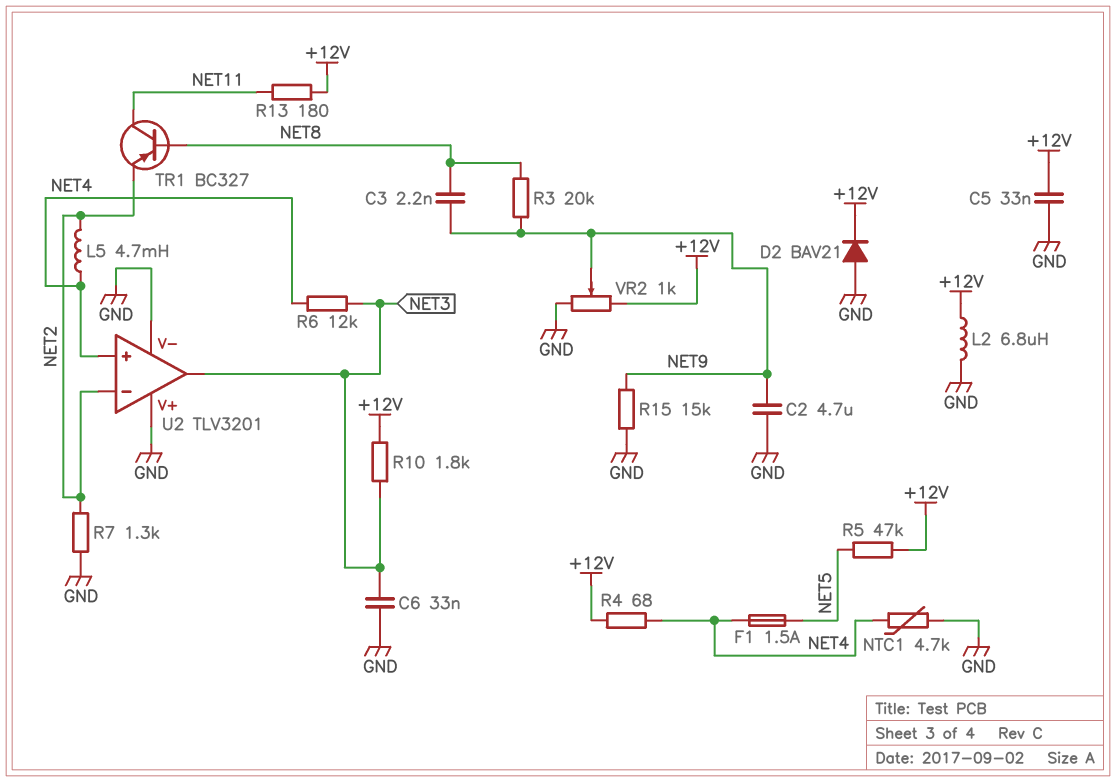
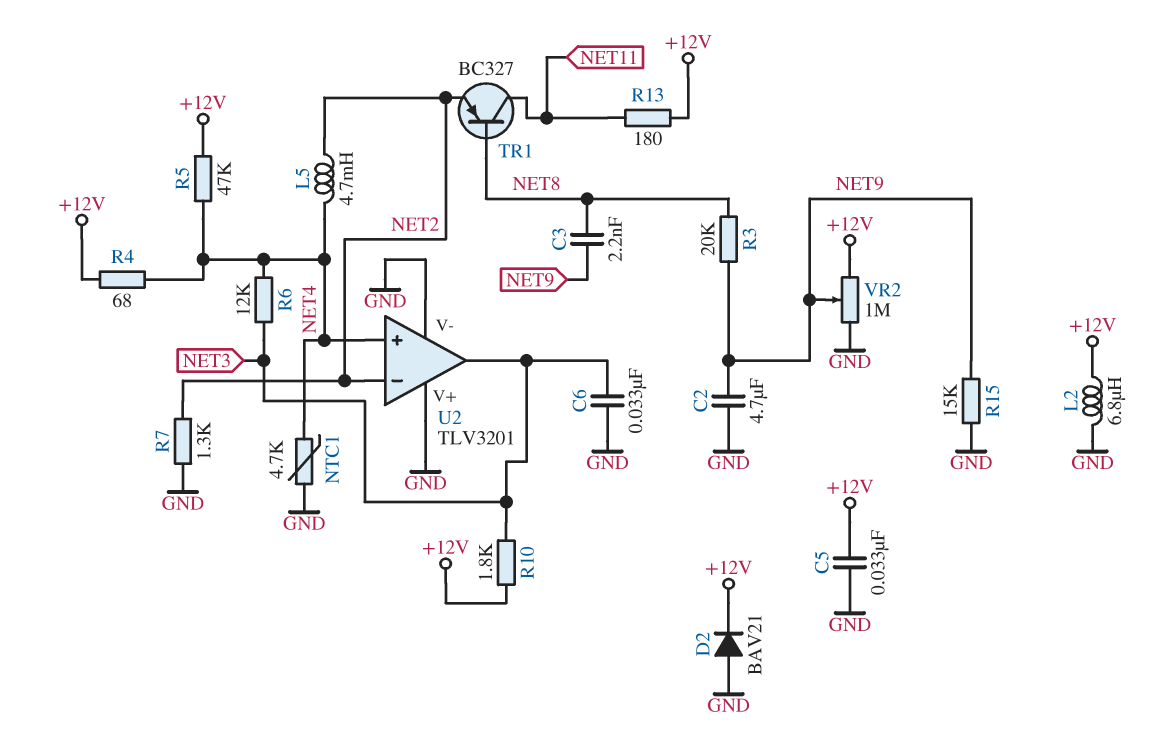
F1: 1.5A (NET4, NET5) -> none
R5: 47k (+12V, NET5) -> 47k (+12V, NET4)
VR2: 1k (+12V, GND, wiper NET9) -> 1M (+12V, GND, wiper NET9)

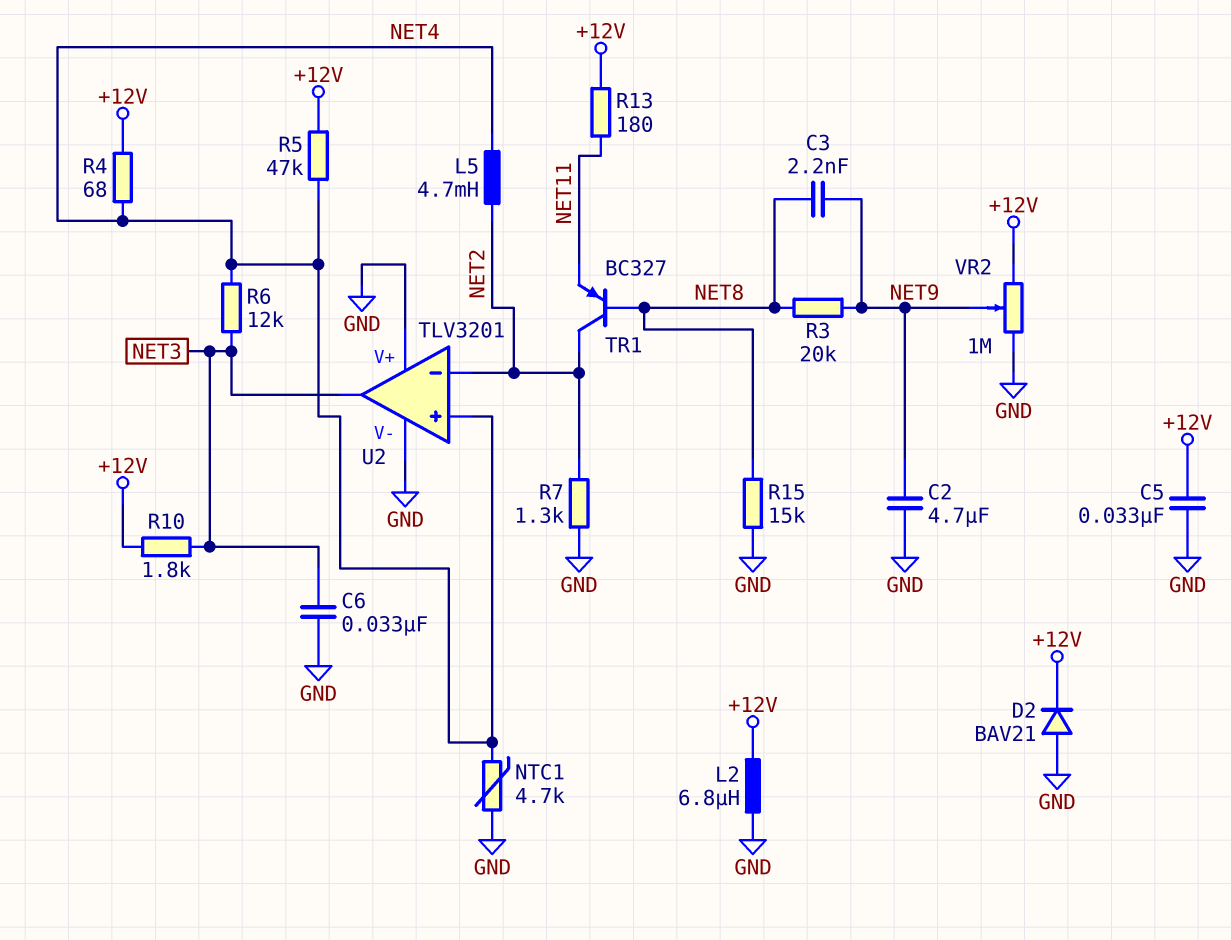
R15: 15k (GND, NET9) -> 15k (GND, NET8)
TR1: PNP BC327 (B NET8, C NET11, E NET2) -> PNP BC327 (B NET8, C NET2, E NET11)

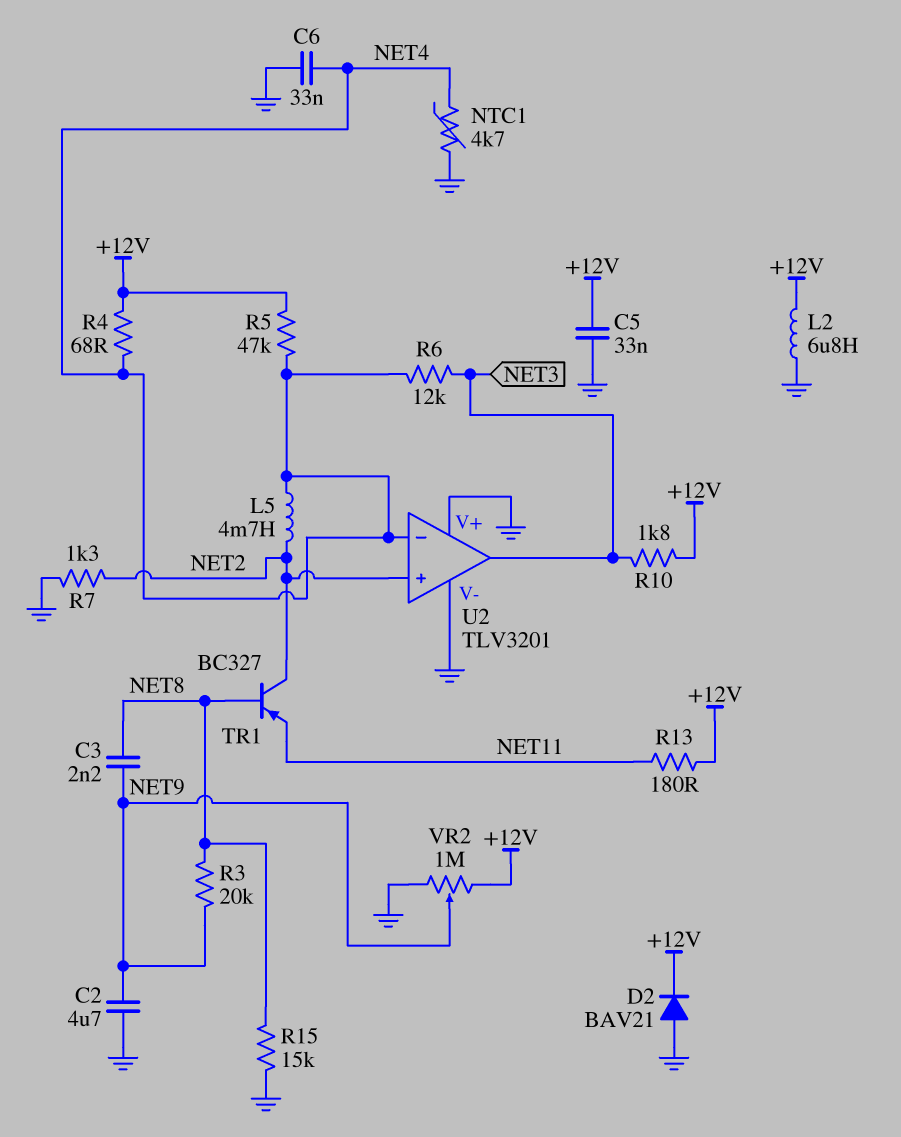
C6: 33nF (GND, NET3) -> 33nF (GND, NET4)
U2 pin in+: NET4 -> NET2
U2 pin in-: NET2 -> NET4

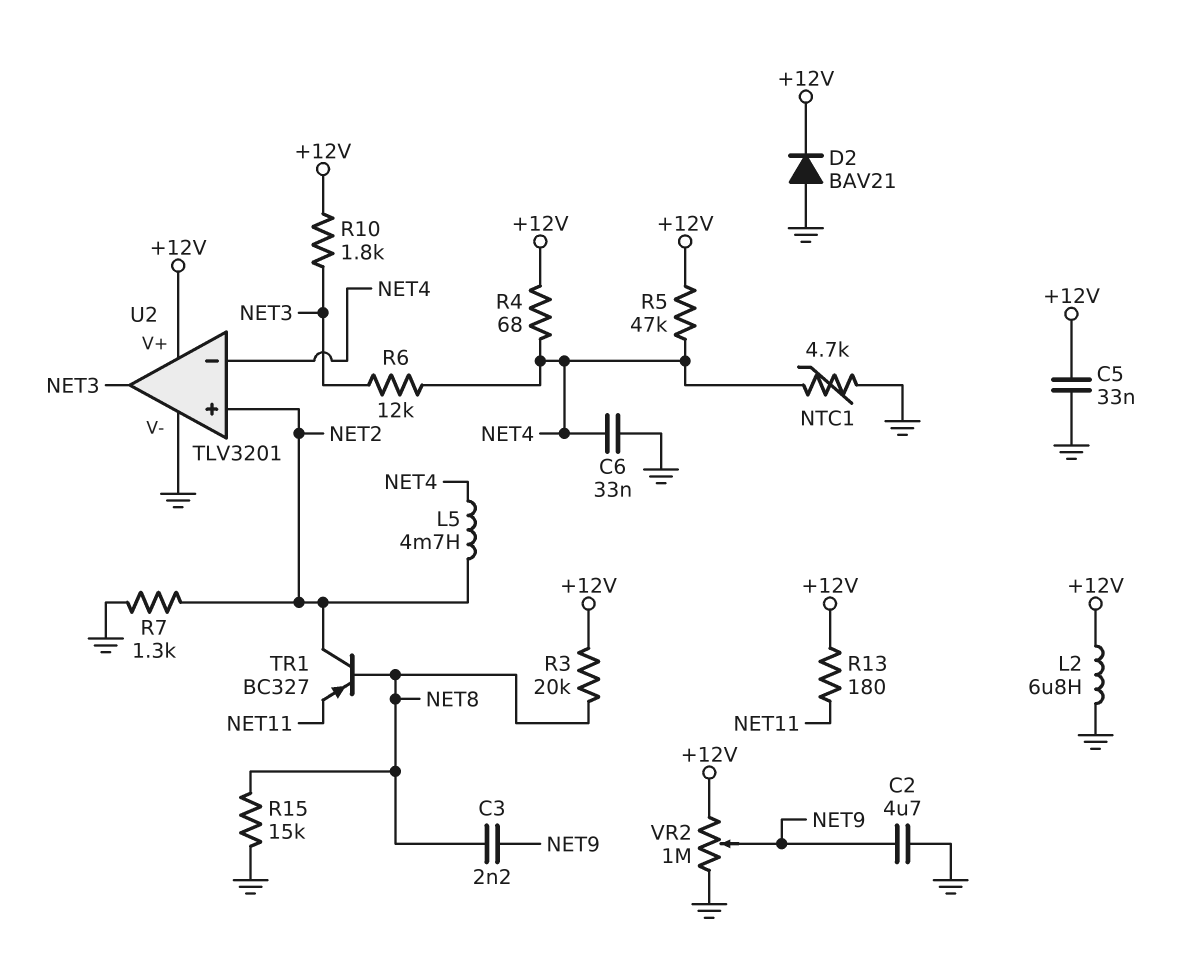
R3: 20k (NET8, NET9) -> 20k (+12V, NET8)
U2 pin V+: GND -> +12V

